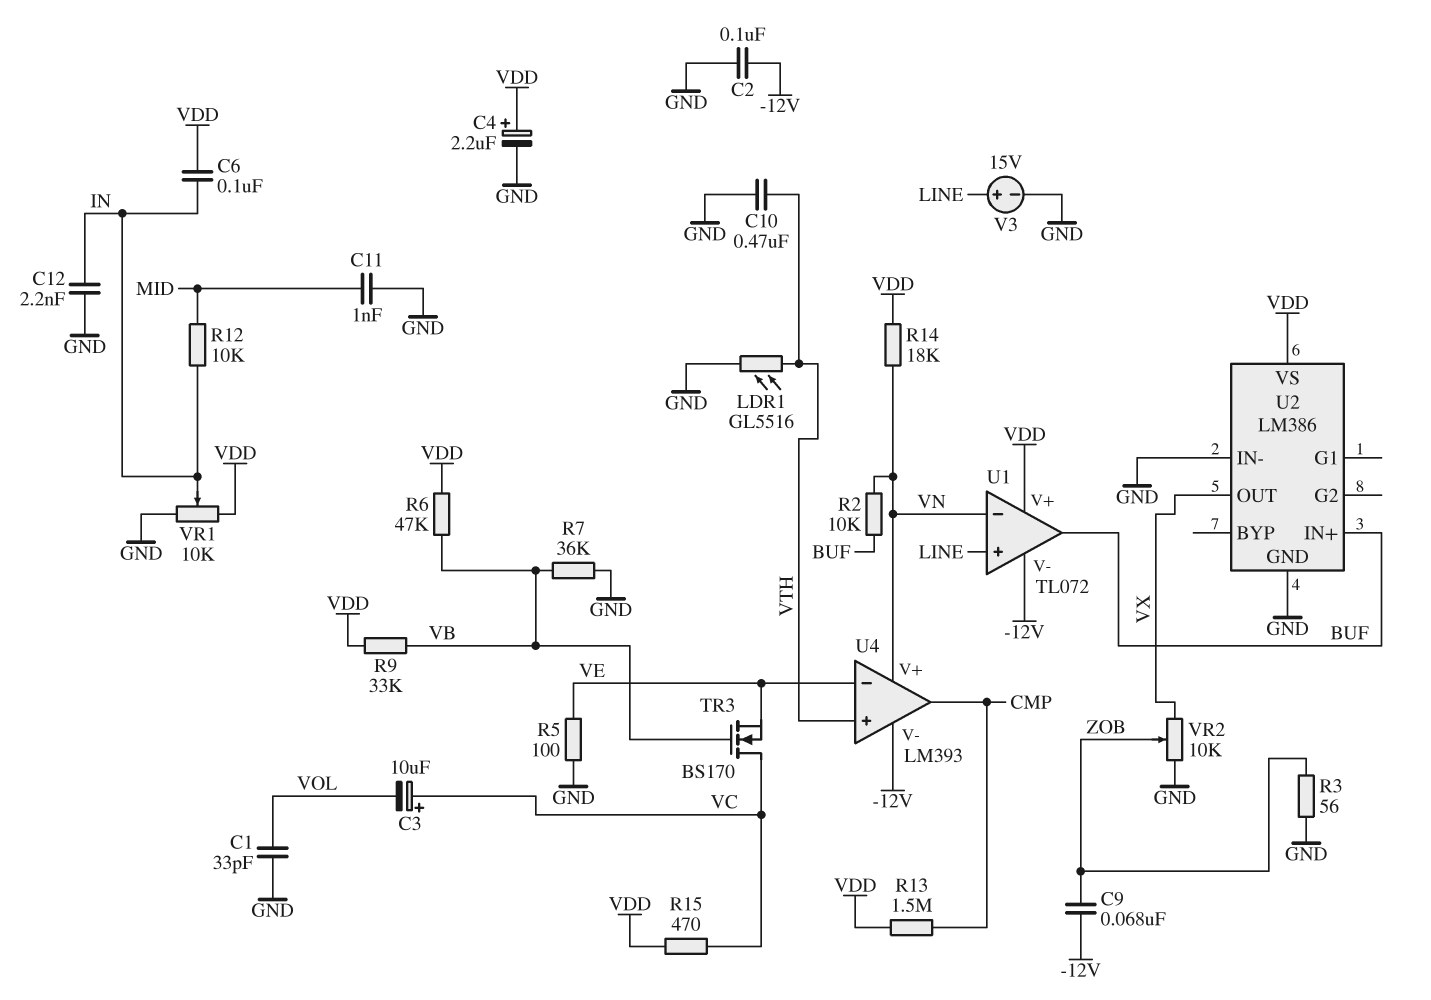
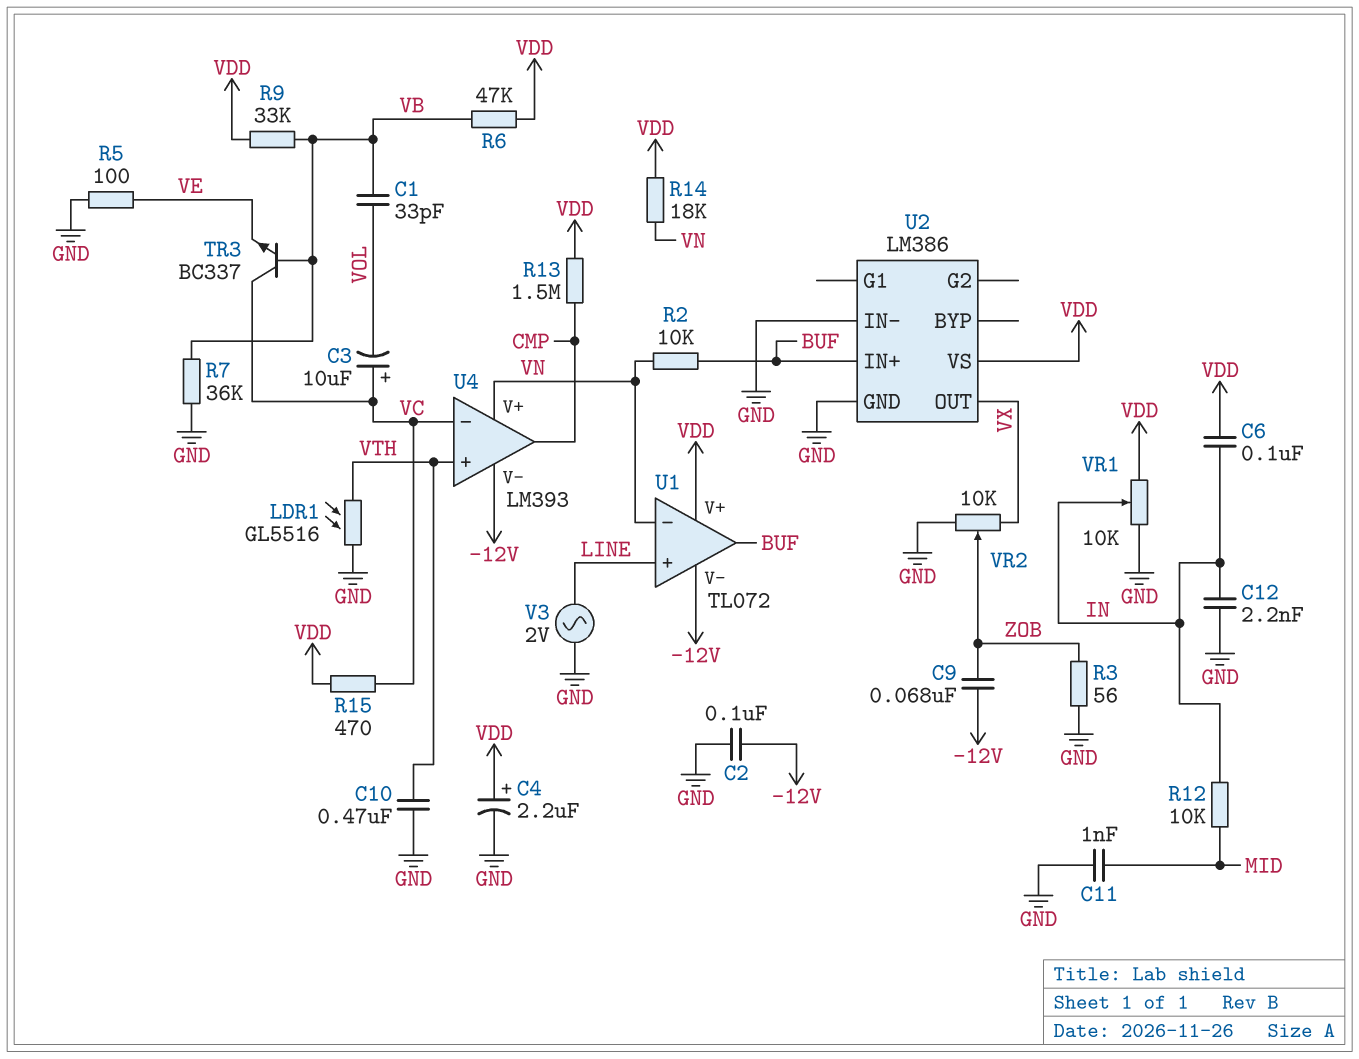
C1: 33pF (GND, VOL) -> 33pF (VB, VOL)
TR3: NMOS BS170 (G VB, D VC, S VE) -> NPN BC337 (B VB, C VC, E VE)
U4 pin in-: VE -> VC
V3: 15V (plus LINE, minus GND) -> AC 2V (GND, LINE)

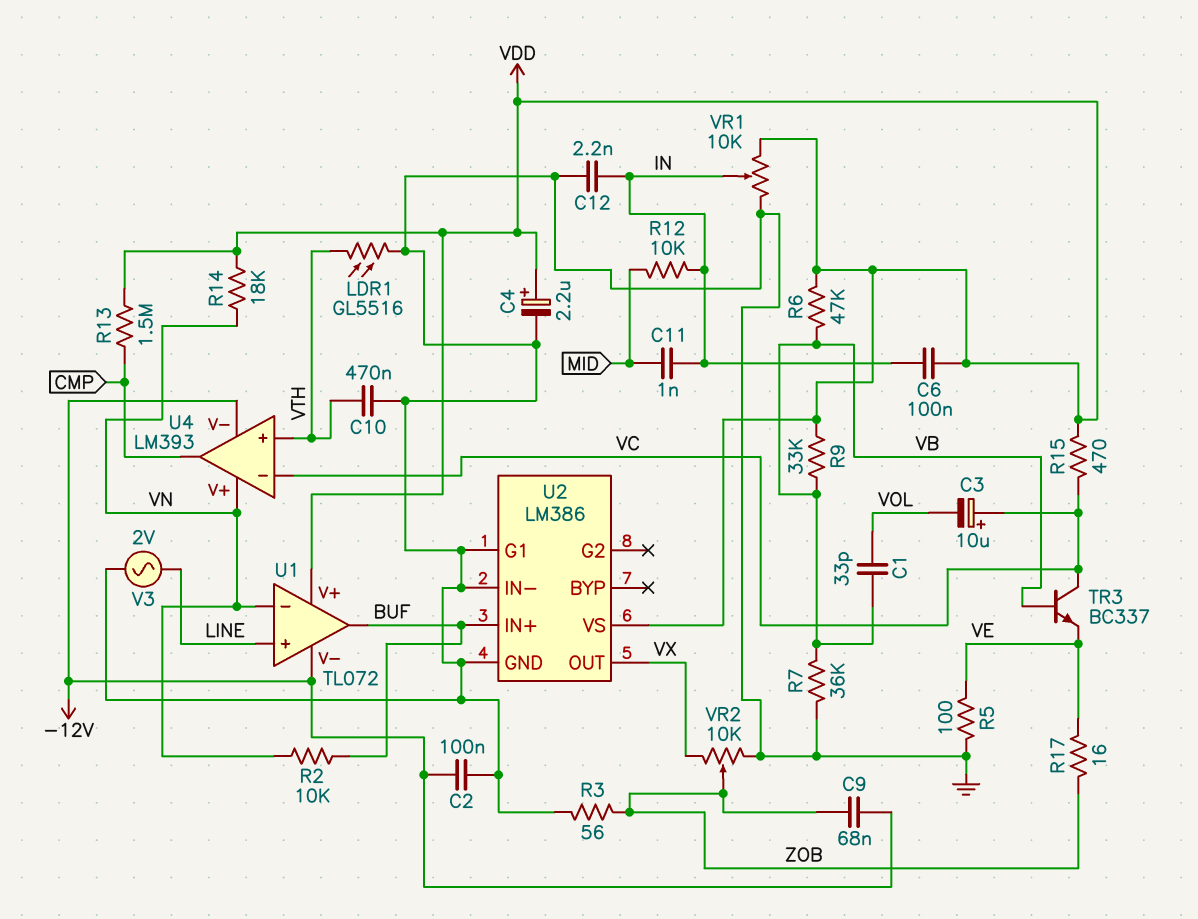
C11: 1nF (GND, MID) -> 1nF (IN, MID)
R17: none -> 16 (VE, ZOB)
U2 pin G1: none -> GND

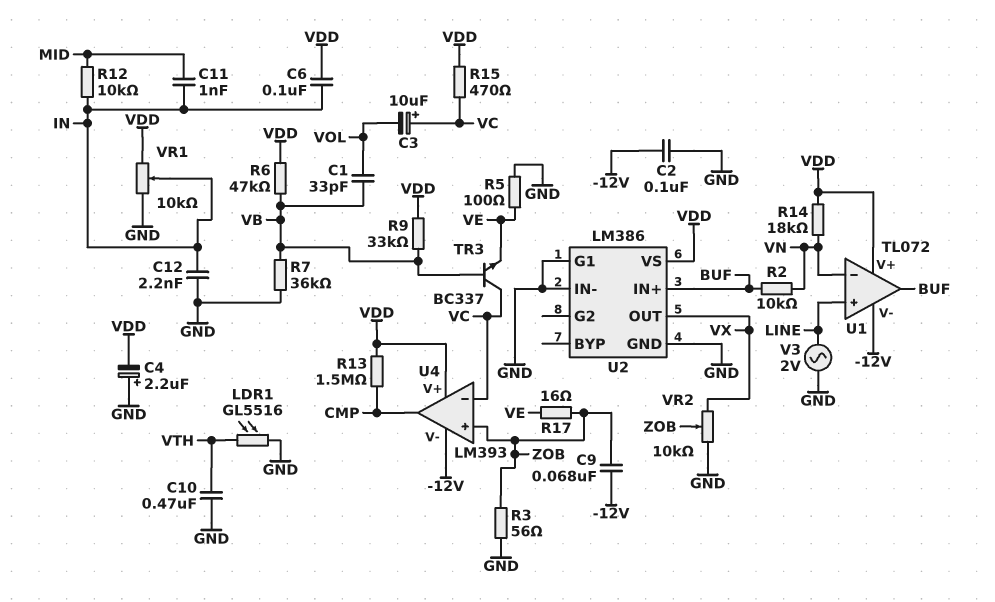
C4: 2.2uF (plus VDD, minus GND) -> 2.2uF (plus GND, minus VDD)
U4 pin V+: VN -> VDD
U4 pin in+: VTH -> ZOB

